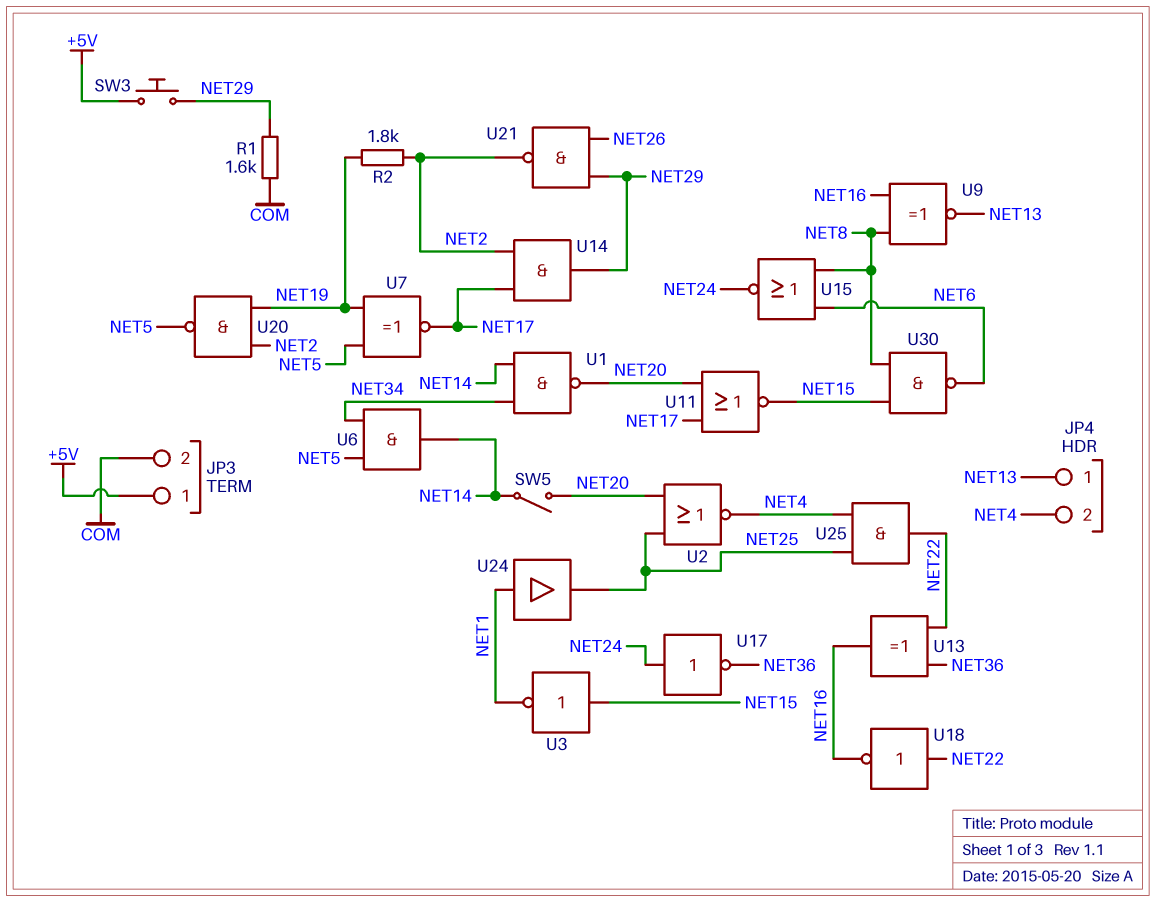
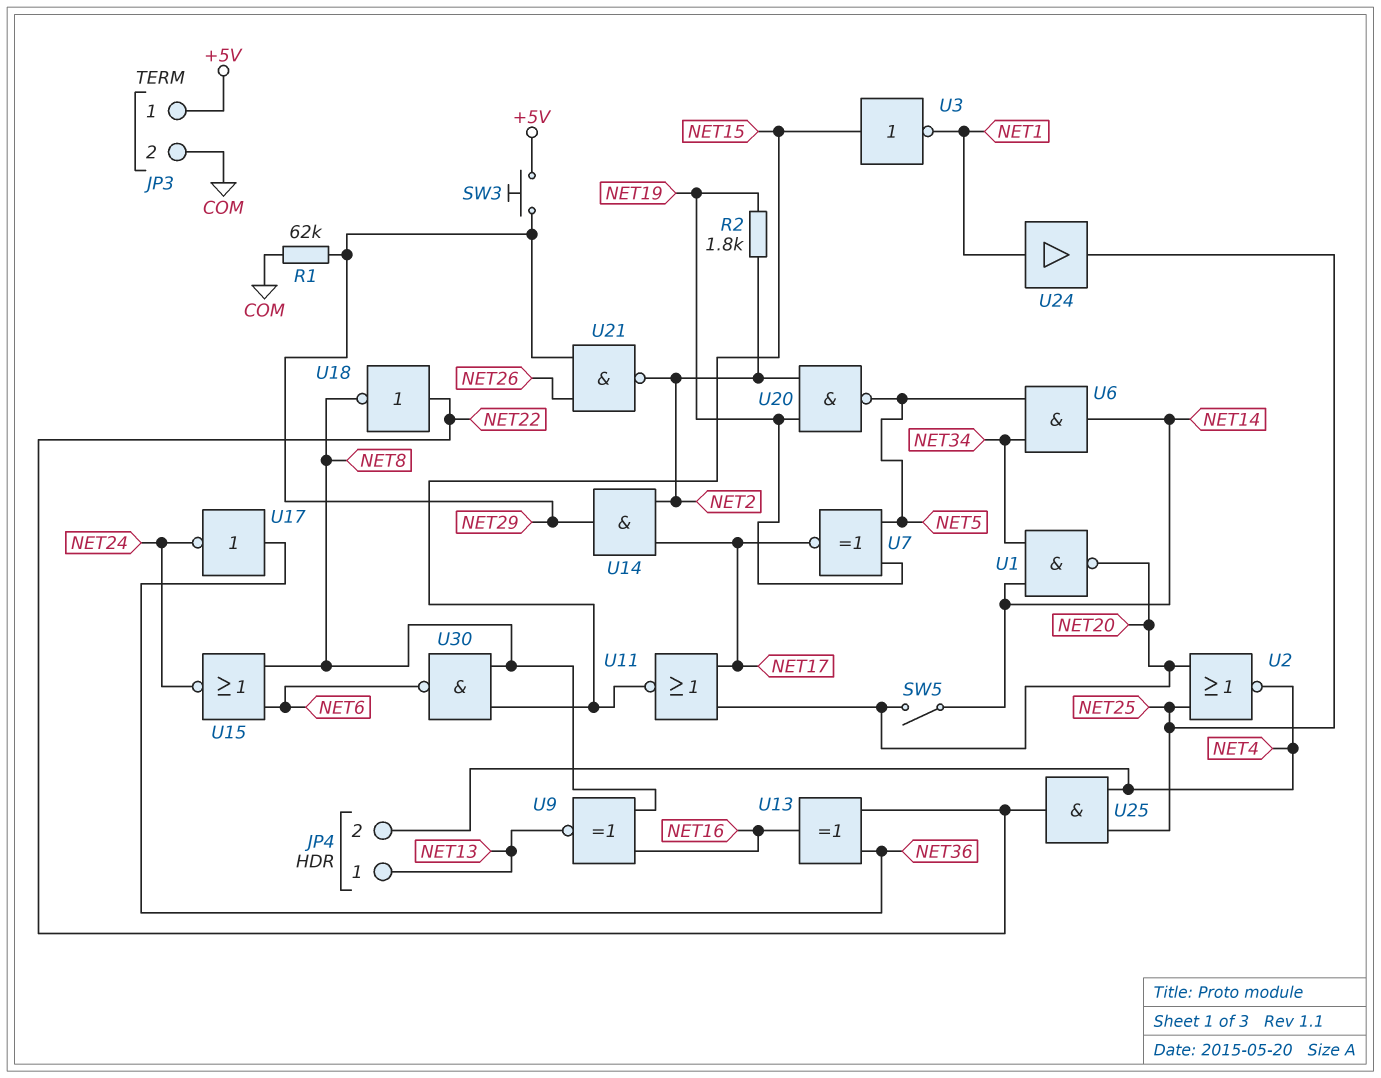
R1: 1.6k (COM, NET29) -> 62k (COM, NET29)
U17: NOT (in NET24, out NET36) -> NOT (in NET36, out NET24)
U18: NOT (in NET22, out NET16) -> NOT (in NET22, out NET8)

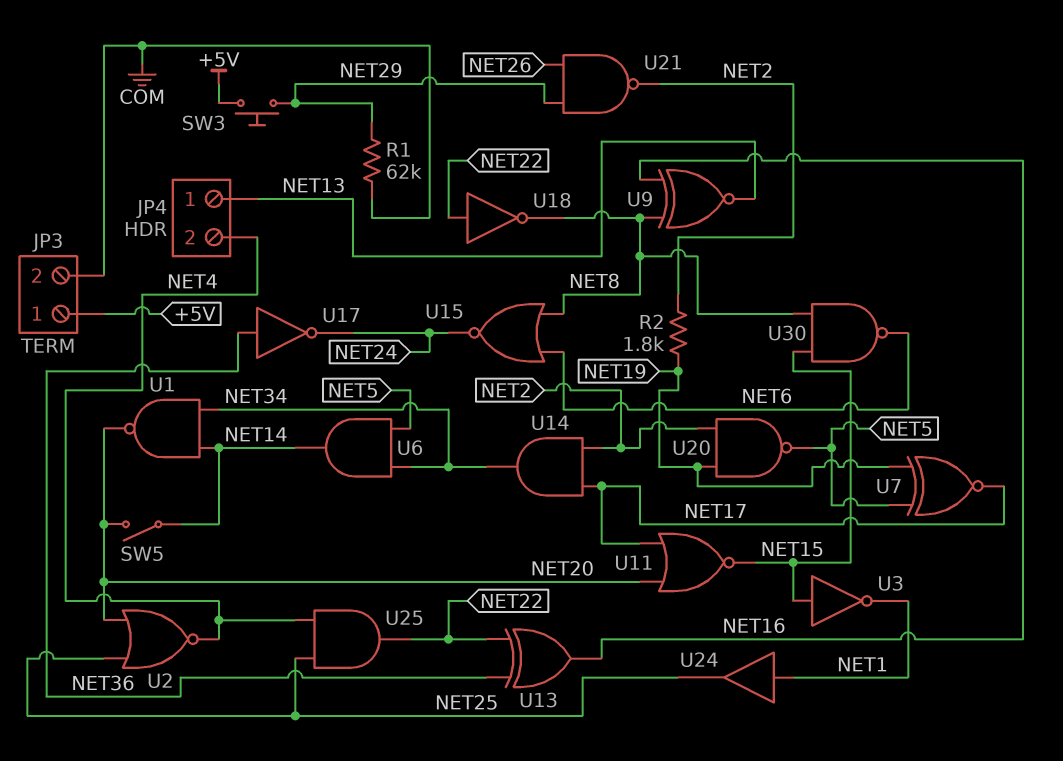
U14: AND (in NET2, in NET17, out NET29) -> AND (in NET2, in NET17, out NET34)

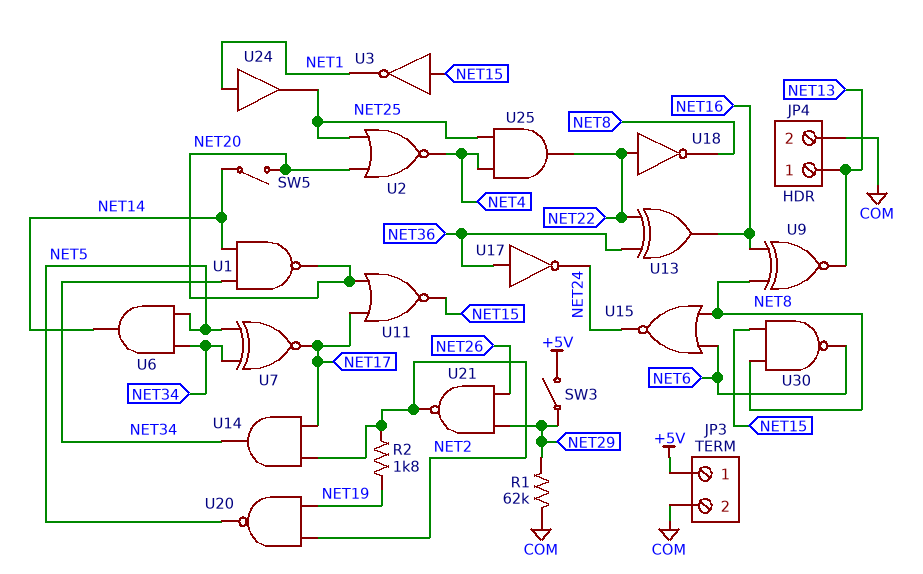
JP4 pin 2: NET4 -> COM
SW3: button (+5V, NET29) -> switch (+5V, NET29)
U7: XNOR (in NET5, in NET19, out NET17) -> XNOR (in NET5, in NET34, out NET17)

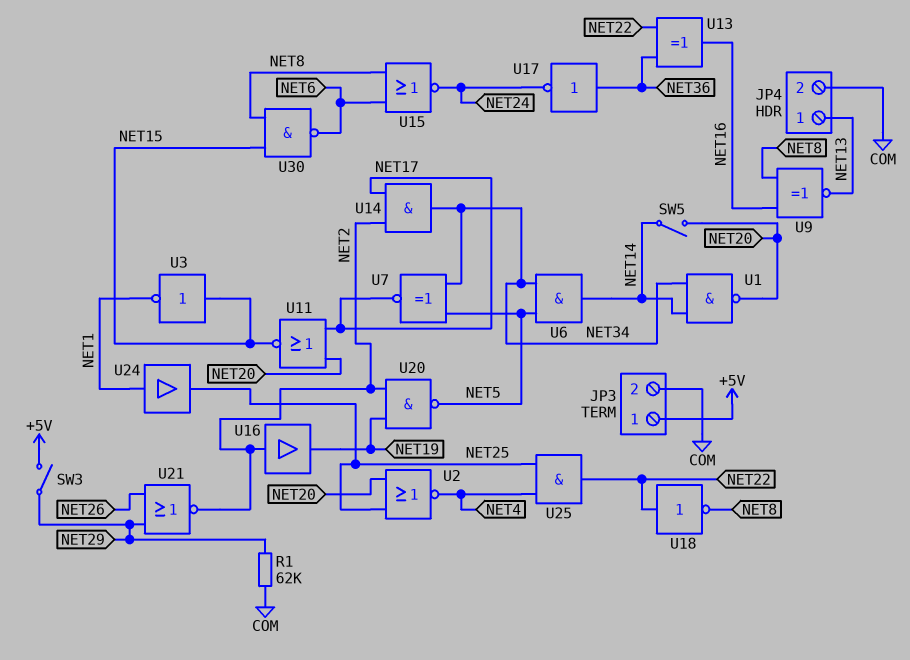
R2: 1.8k (NET2, NET19) -> none
U16: none -> buffer (in NET2, out NET19)
U21: NAND (in NET26, in NET29, out NET2) -> NOR (in NET26, in NET29, out NET2)

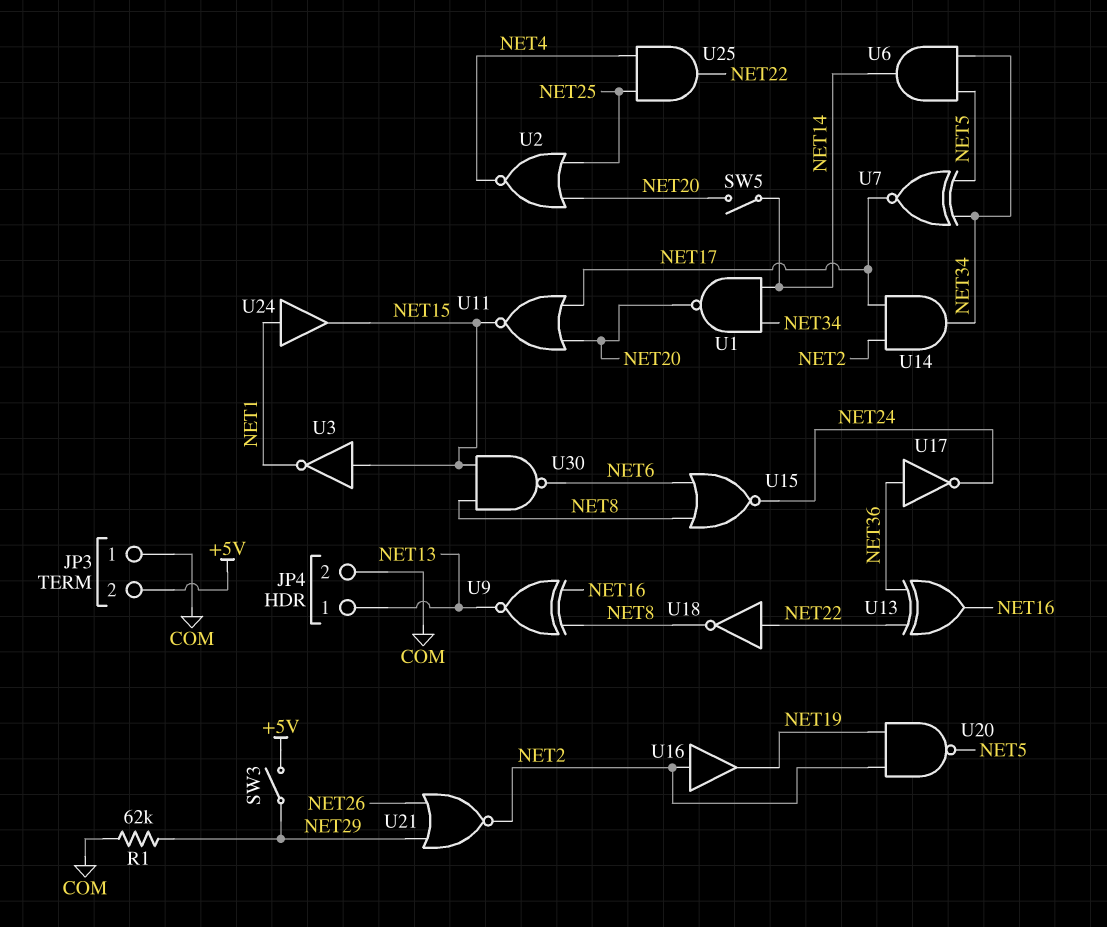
JP3 pin 1: +5V -> COM
JP3 pin 2: COM -> +5V
U24: buffer (in NET1, out NET25) -> buffer (in NET1, out NET15)

